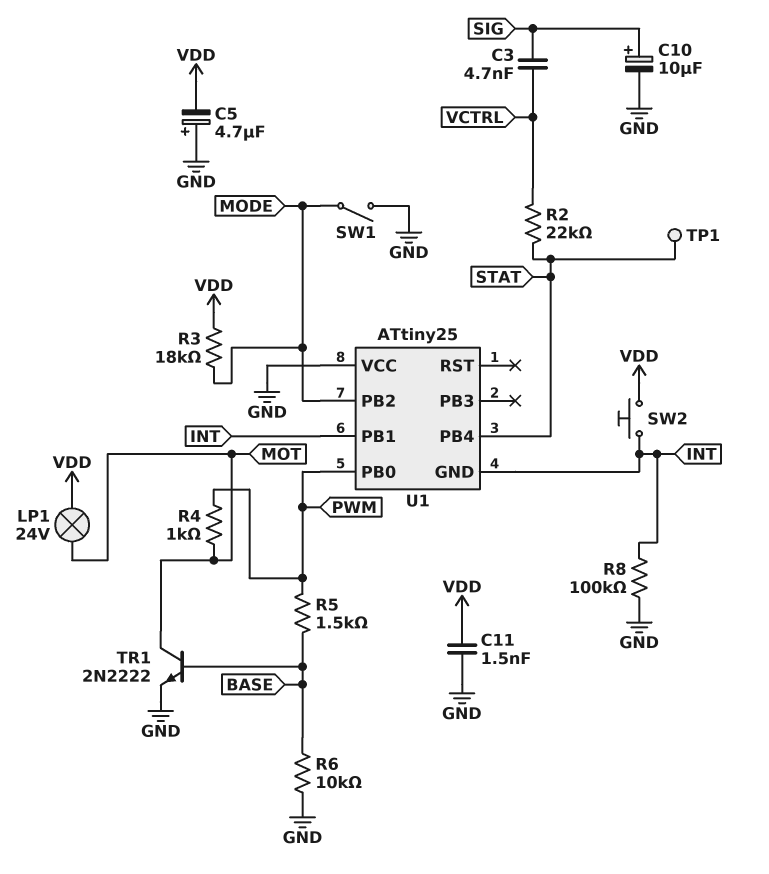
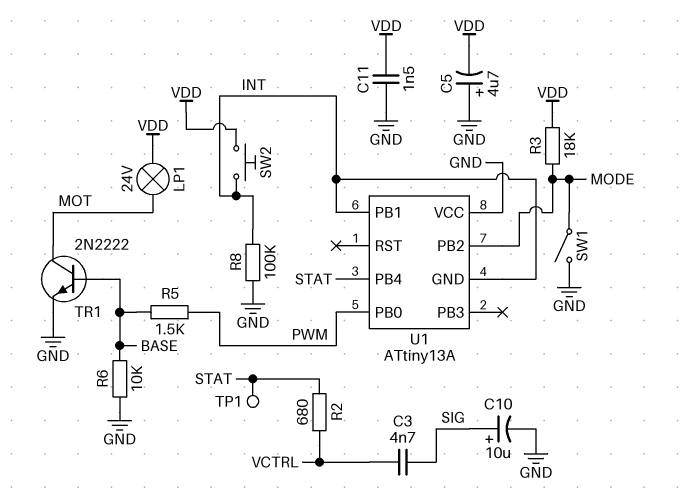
R2: 22k (STAT, VCTRL) -> 680 (STAT, VCTRL)
R4: 1k (MOT, PWM) -> none
U1: ATtiny25 -> ATtiny13A

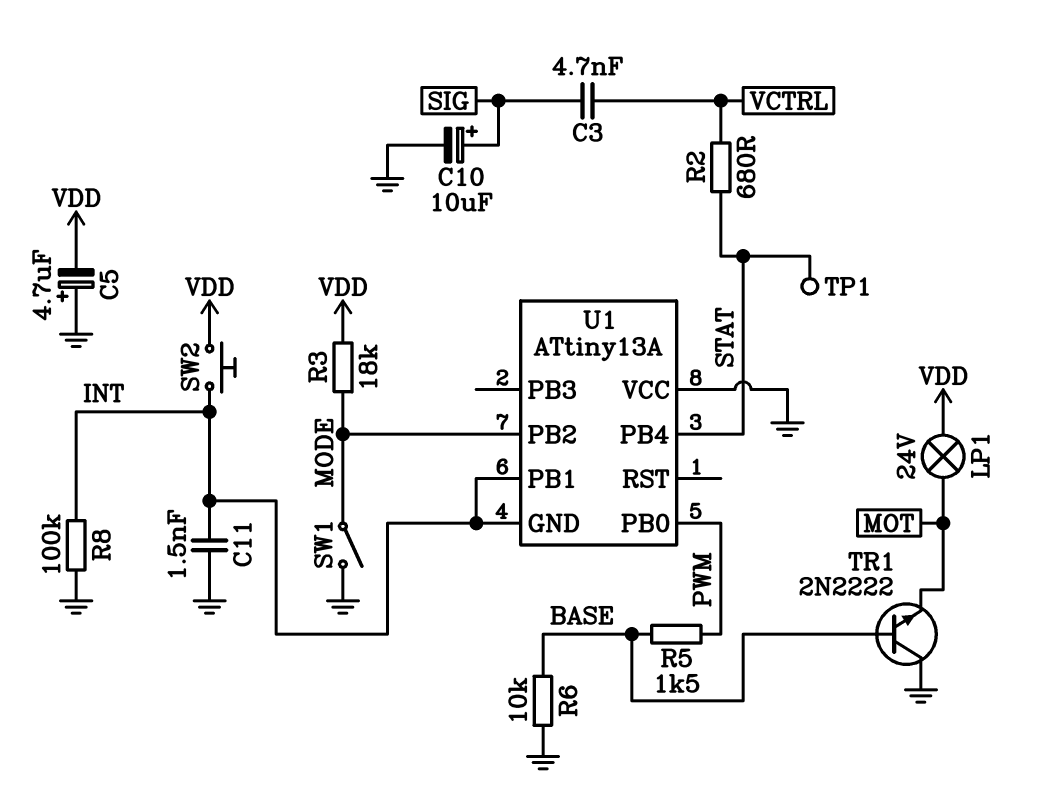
C11: 1.5nF (GND, VDD) -> 1.5nF (GND, INT)
TR1: NPN 2N2222 (B BASE, C MOT, E GND) -> NPN 2N2222 (B BASE, C GND, E MOT)

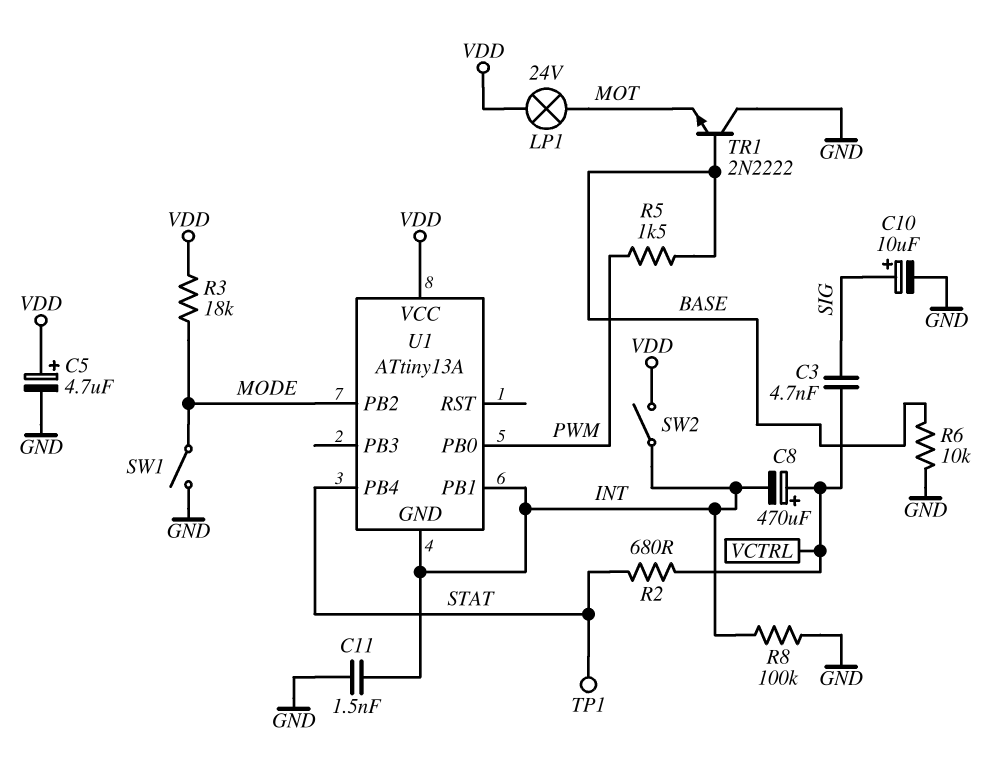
C5: 4.7uF (plus GND, minus VDD) -> 4.7uF (plus VDD, minus GND)
C8: none -> 470uF (plus VCTRL, minus INT)
SW2: button (INT, VDD) -> switch (INT, VDD)
U1 pin VCC: GND -> VDD

